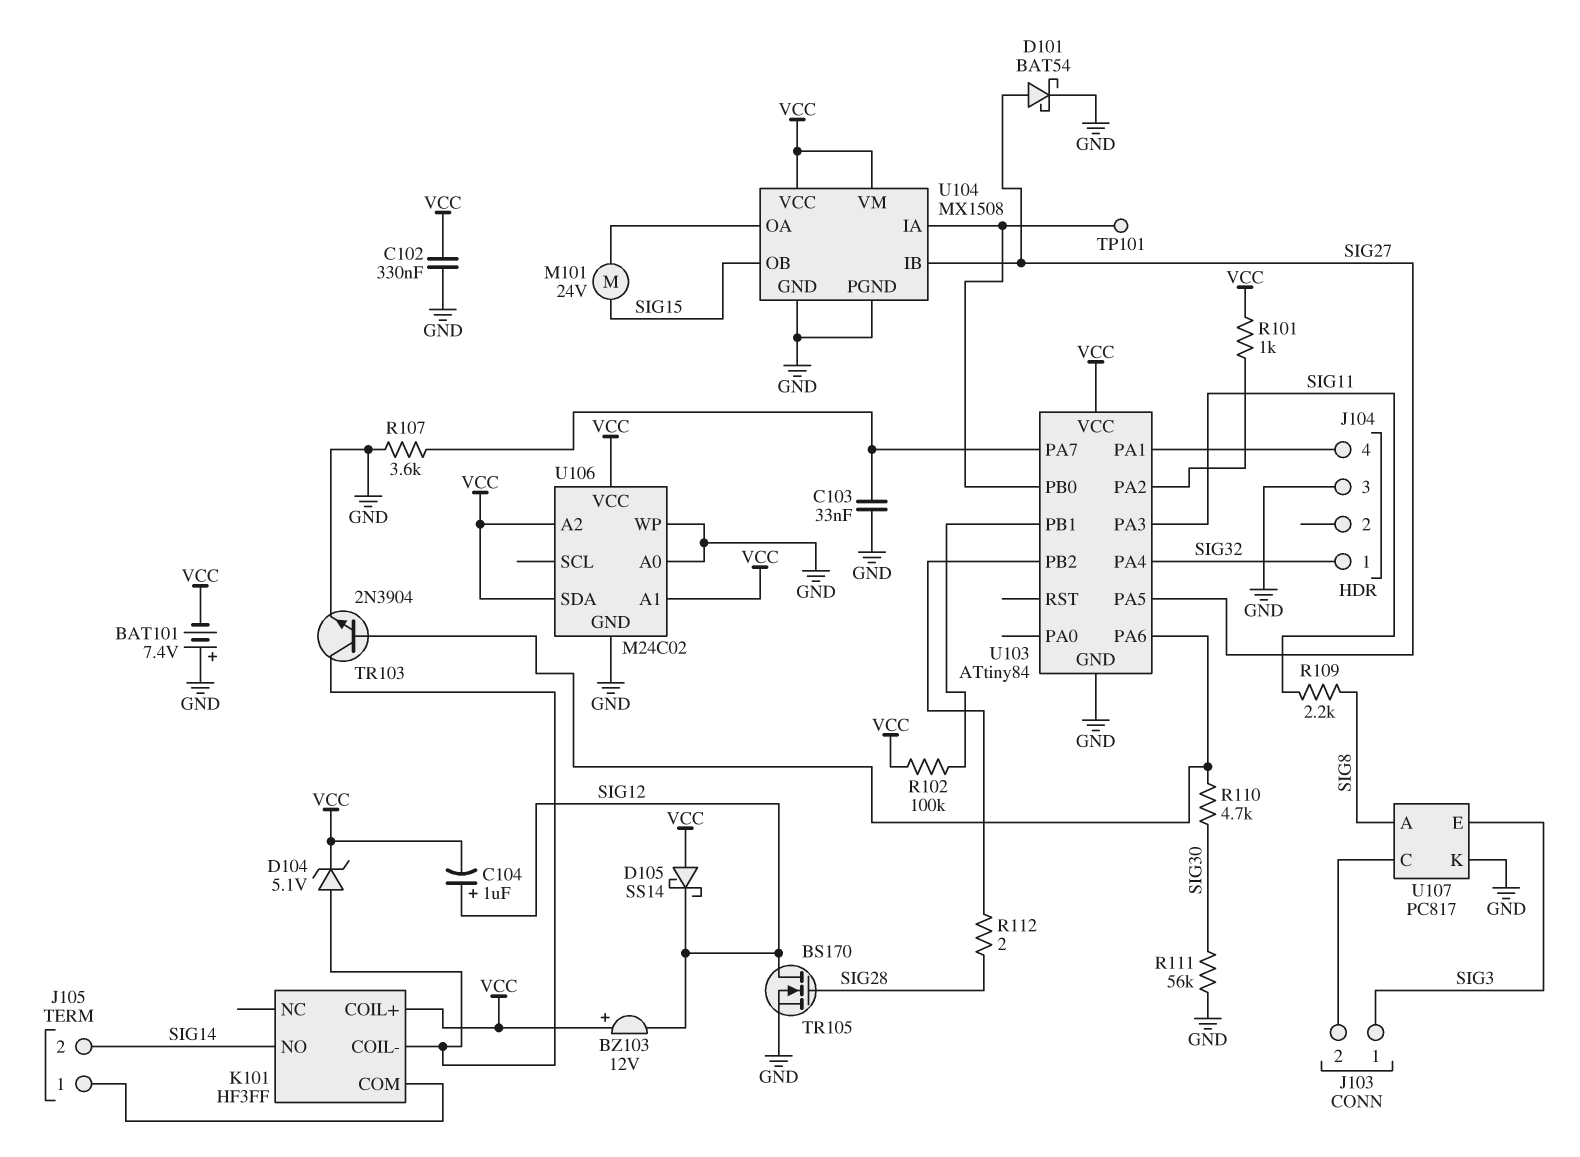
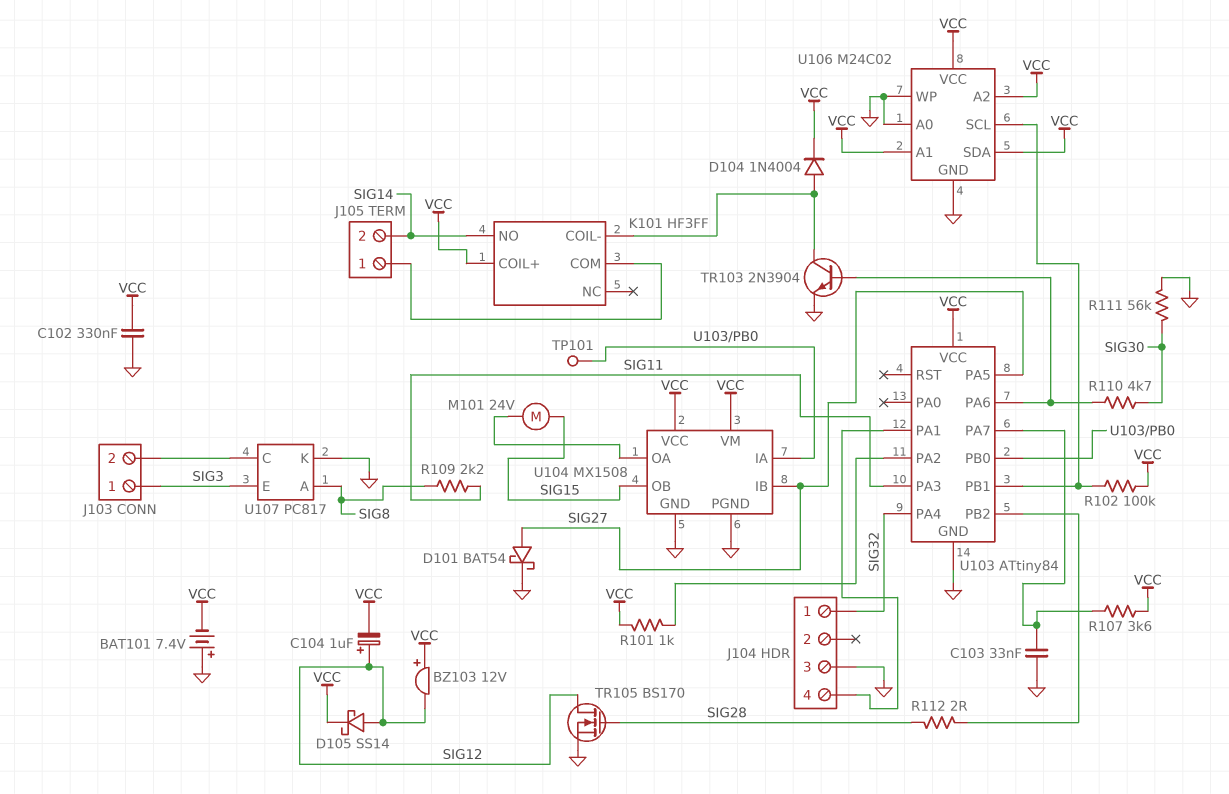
D104: zener 5.1V (A K101/COIL-, K VCC) -> diode 1N4004 (A K101/COIL-, K VCC)
D105: schottky SS14 (A VCC, K SIG12) -> schottky SS14 (A SIG12, K VCC)
R107: 3.6k (GND, U103/PA7) -> 3.6k (U103/PA7, VCC)
U106 pin SCL: none -> U103/PB1

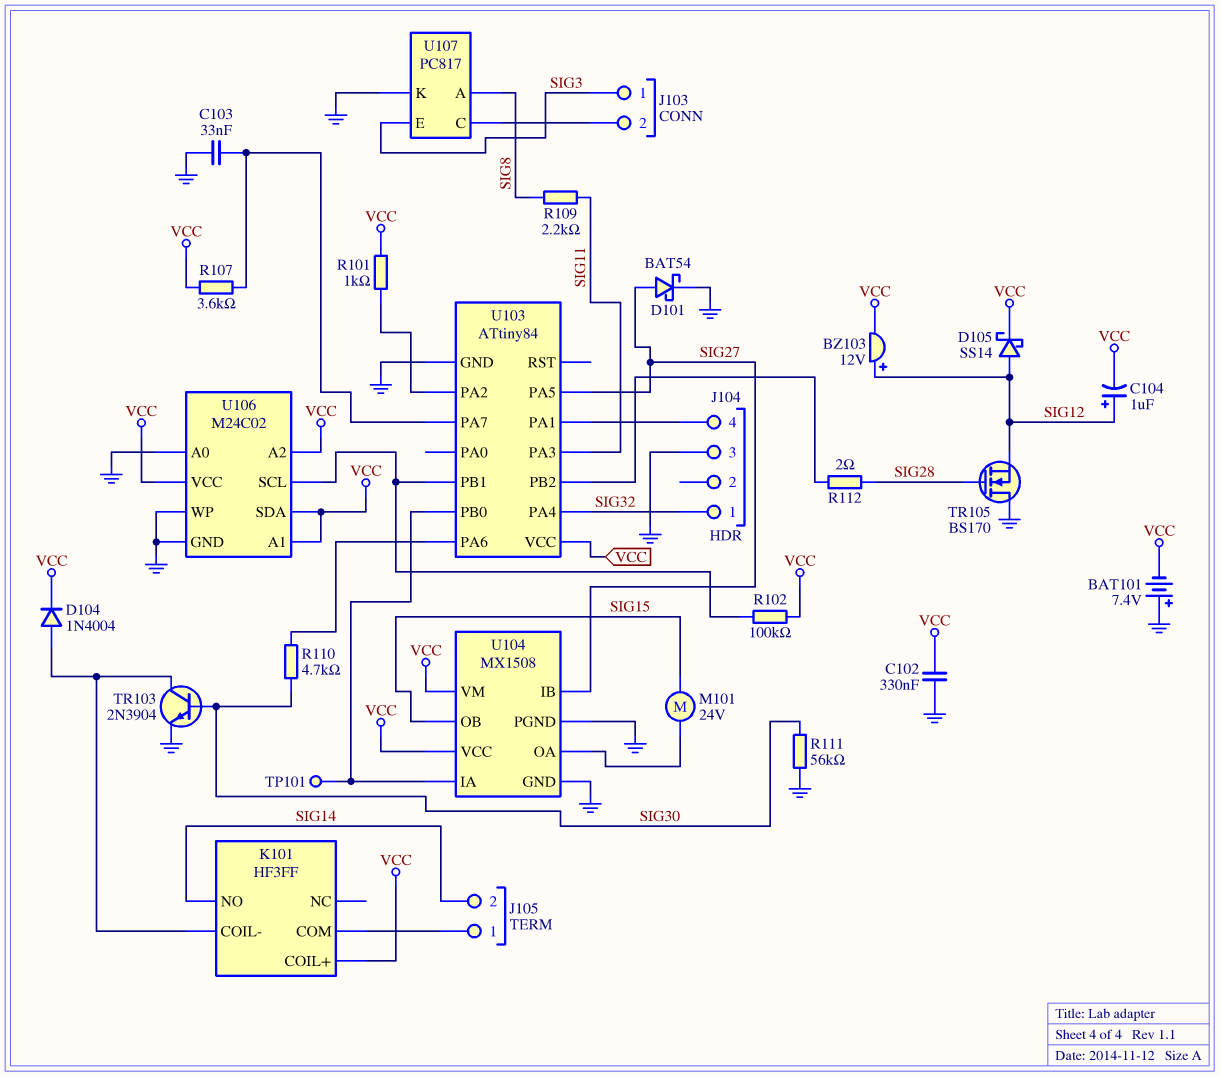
BZ103: buzzer 12V (plus VCC, minus SIG12) -> buzzer 12V (plus SIG12, minus VCC)
TR103: NPN 2N3904 (B U103/PA6, C K101/COIL-, E GND) -> NPN 2N3904 (B SIG30, C K101/COIL-, E GND)
TR105: NMOS BS170 (G SIG28, D SIG12, S GND) -> NMOS BS170 (G SIG28, D GND, S SIG12)

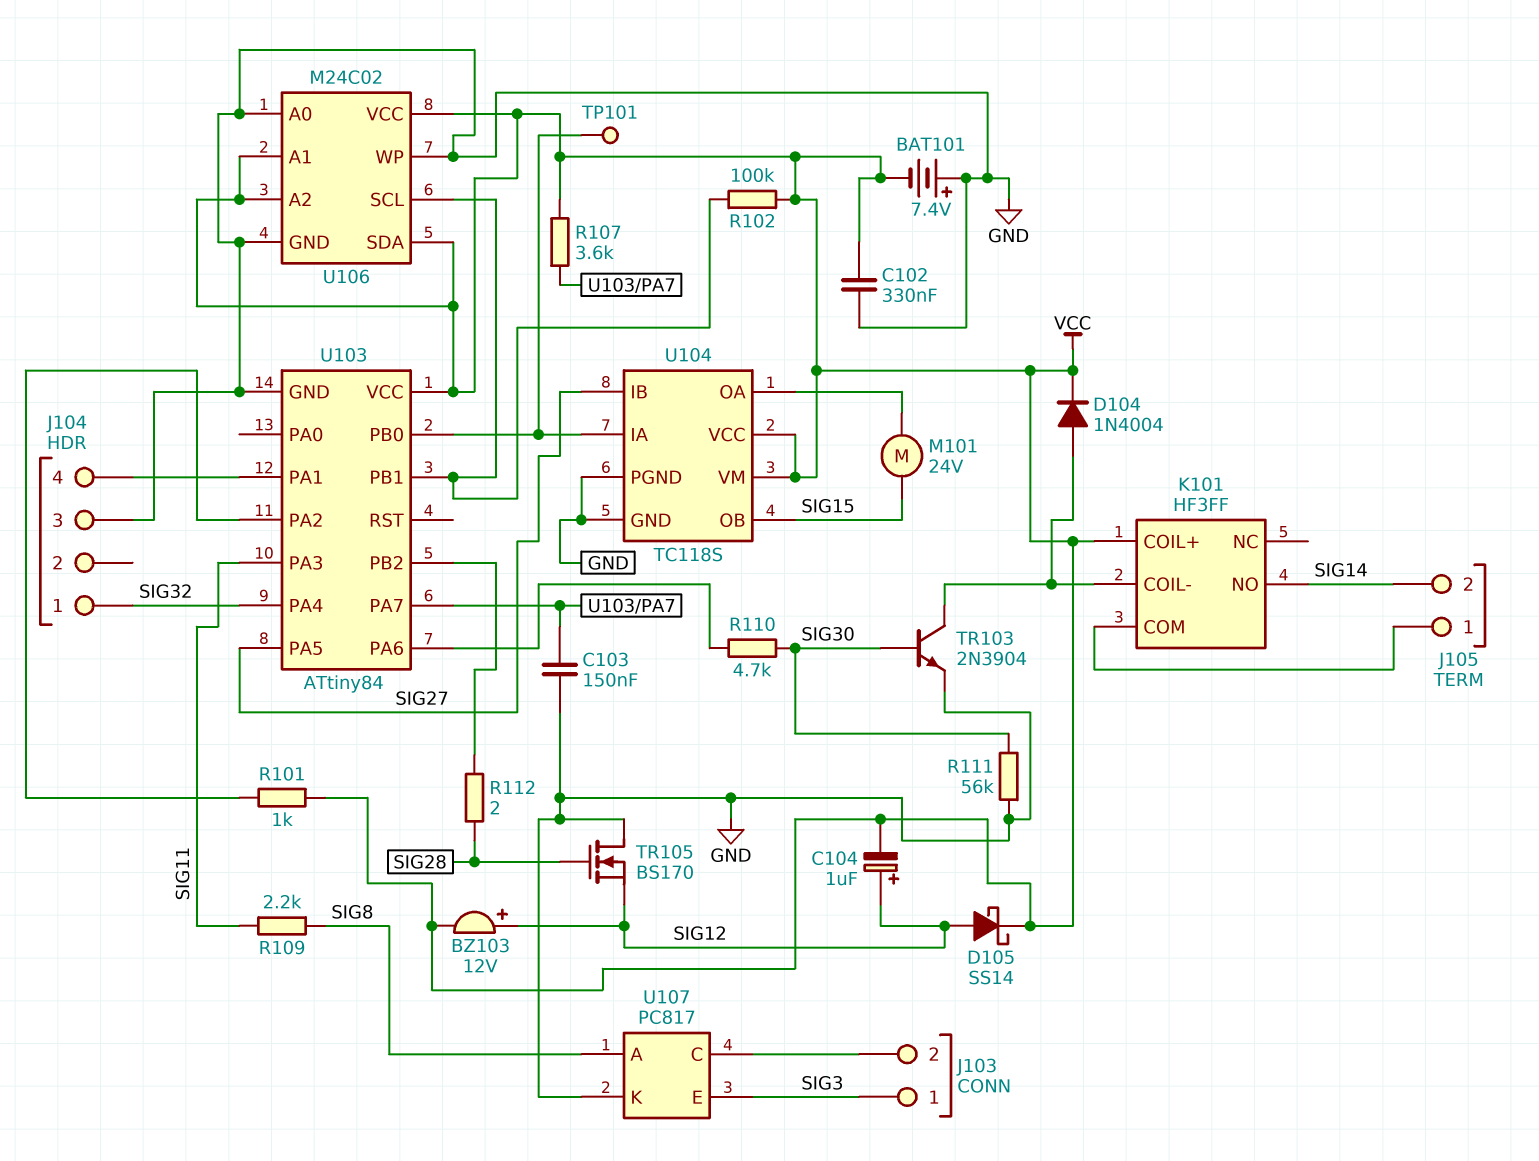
C103: 33nF (GND, U103/PA7) -> 150nF (GND, U103/PA7)
D101: schottky BAT54 (A SIG27, K GND) -> none
U104: MX1508 -> TC118S

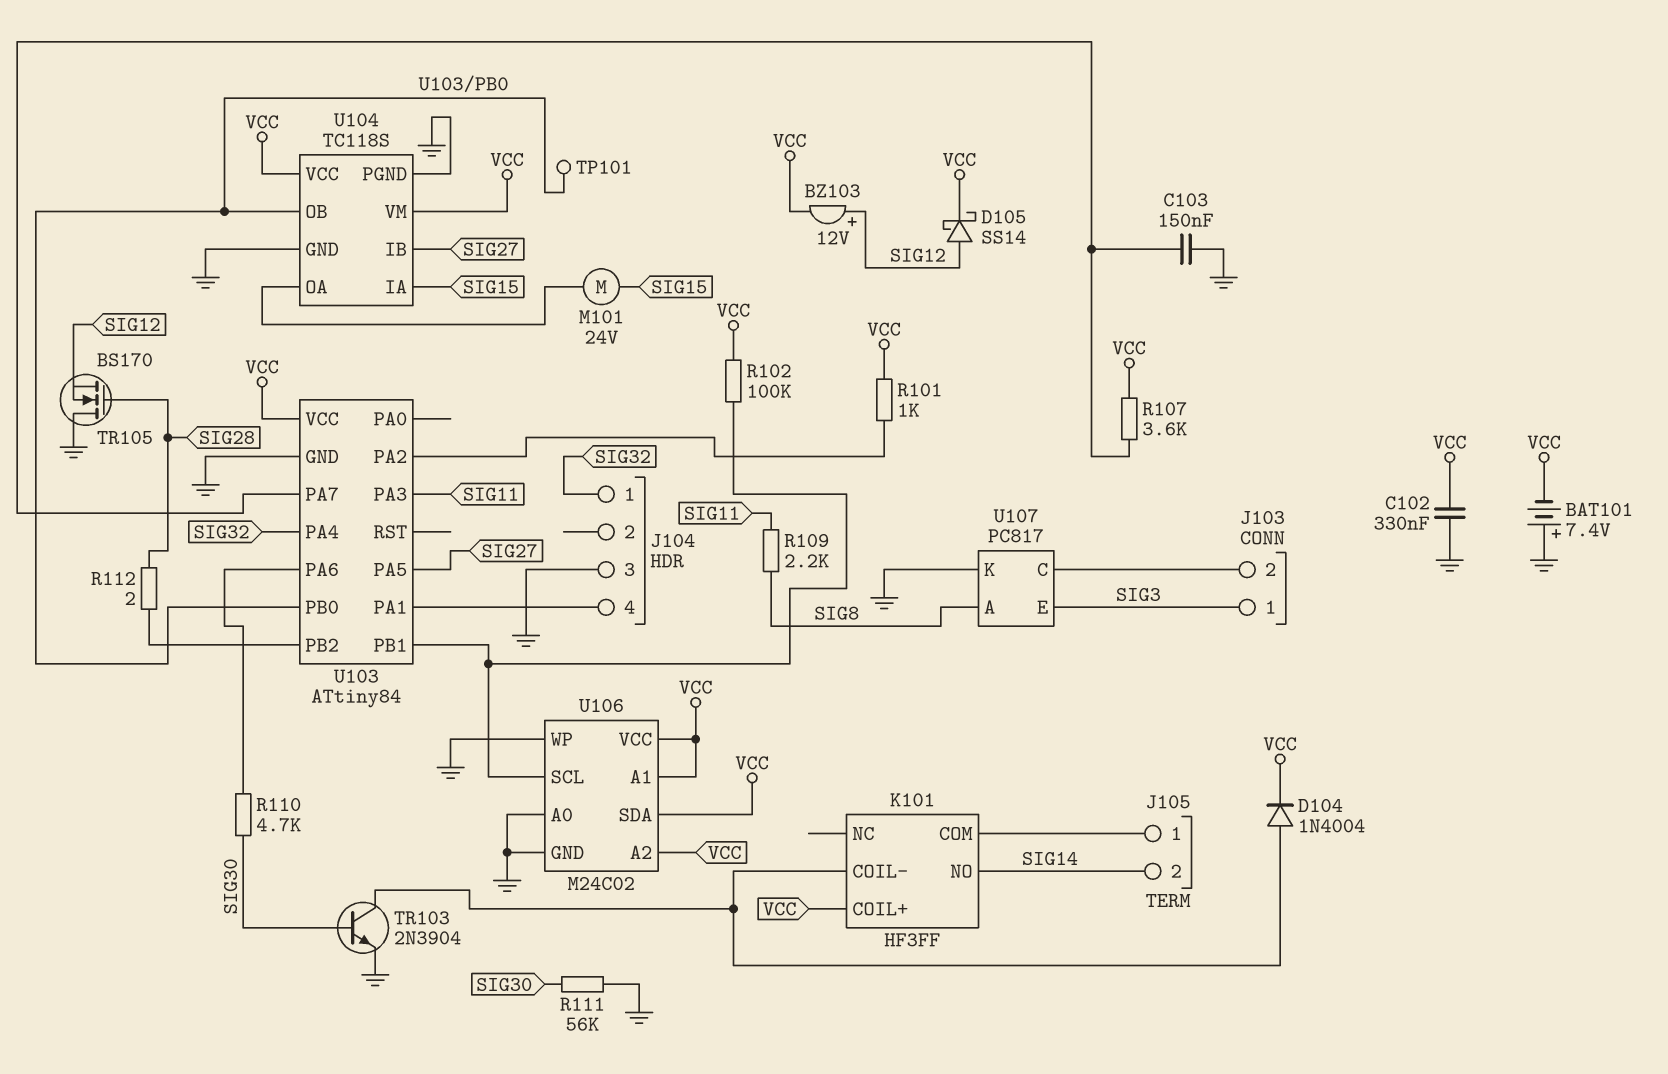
C104: 1uF (plus SIG12, minus VCC) -> none
U104 pin IA: U103/PB0 -> SIG15
U104 pin OB: SIG15 -> U103/PB0

